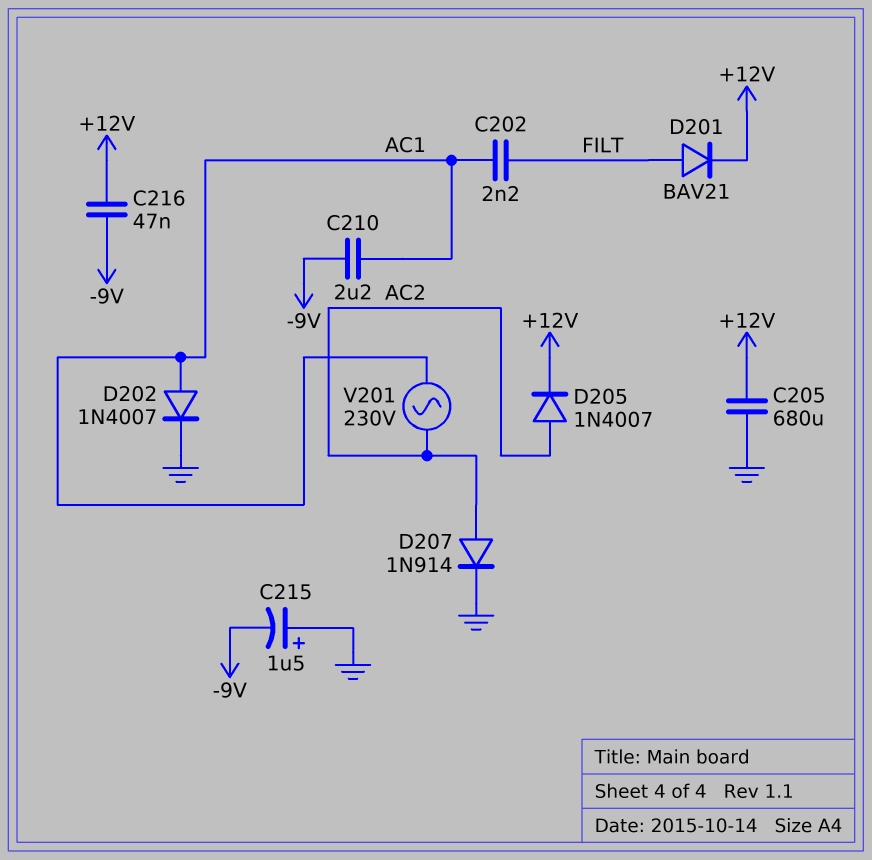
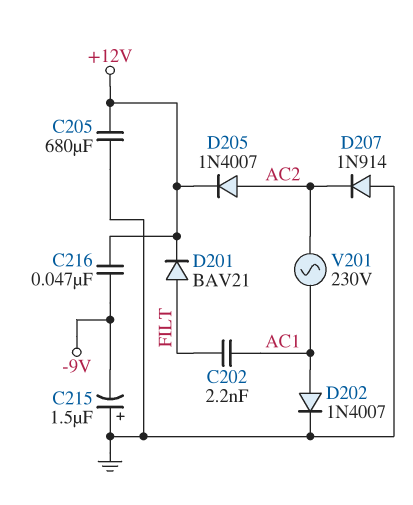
C210: 2.2uF (-9V, AC1) -> none
D207: diode 1N914 (A AC2, K GND) -> diode 1N914 (A GND, K AC2)

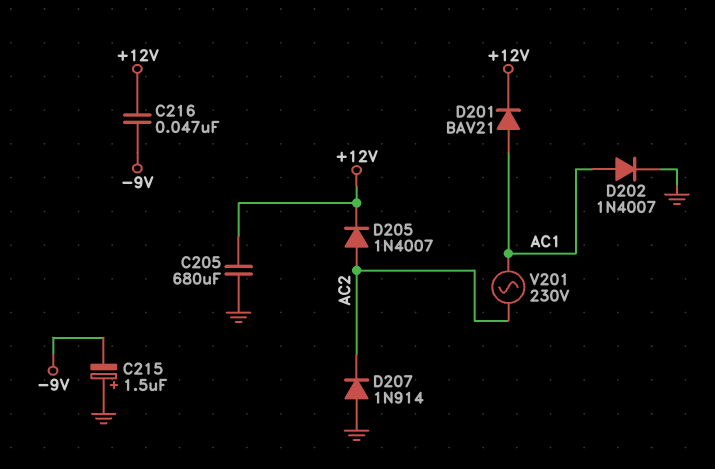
C202: 2.2nF (AC1, FILT) -> none
D201: diode BAV21 (A FILT, K +12V) -> diode BAV21 (A AC1, K +12V)

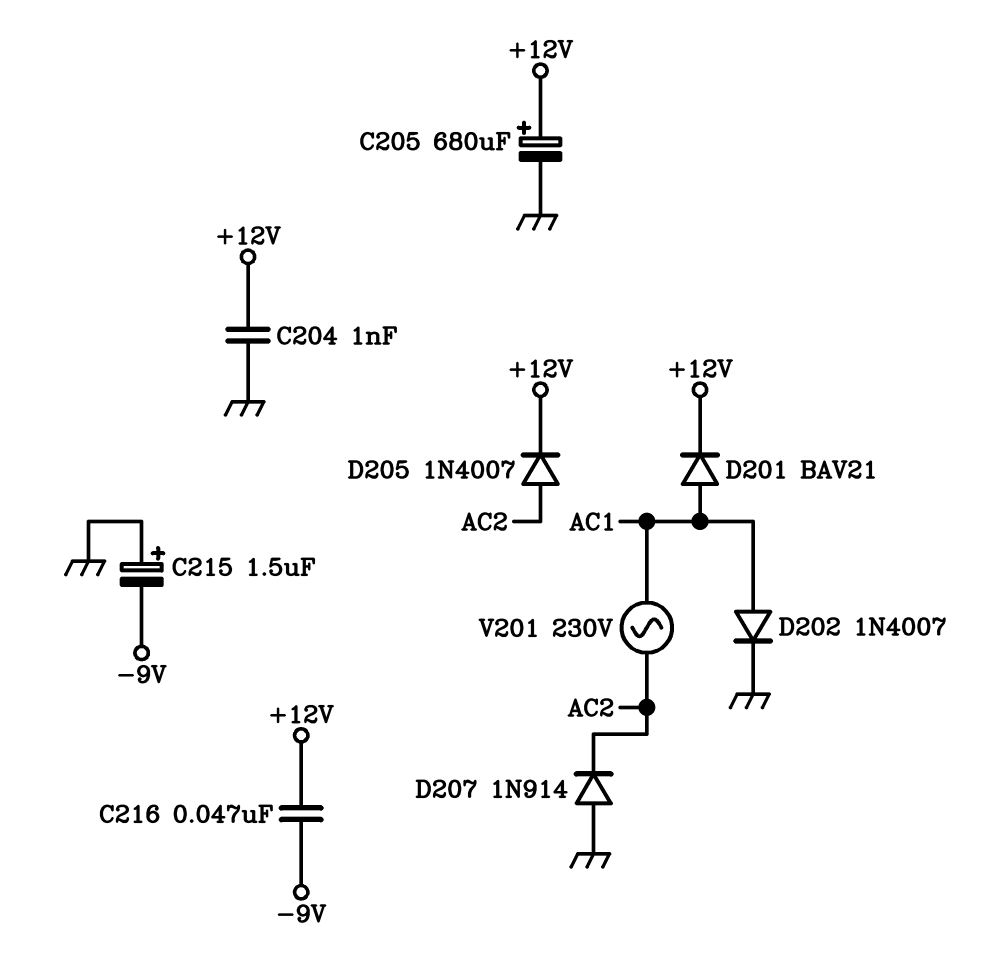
C204: none -> 1nF (+12V, GND)
C205: 680uF (+12V, GND) -> 680uF (plus +12V, minus GND)

